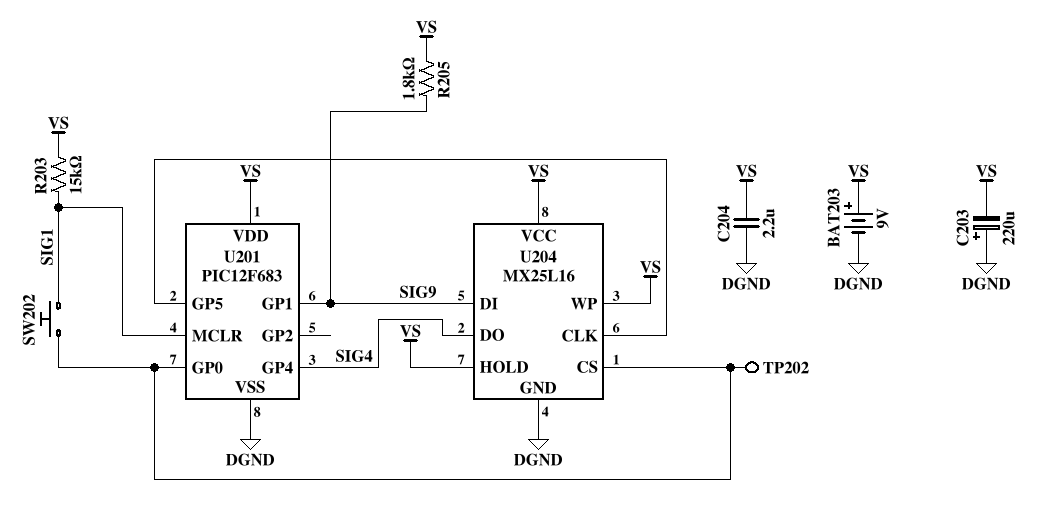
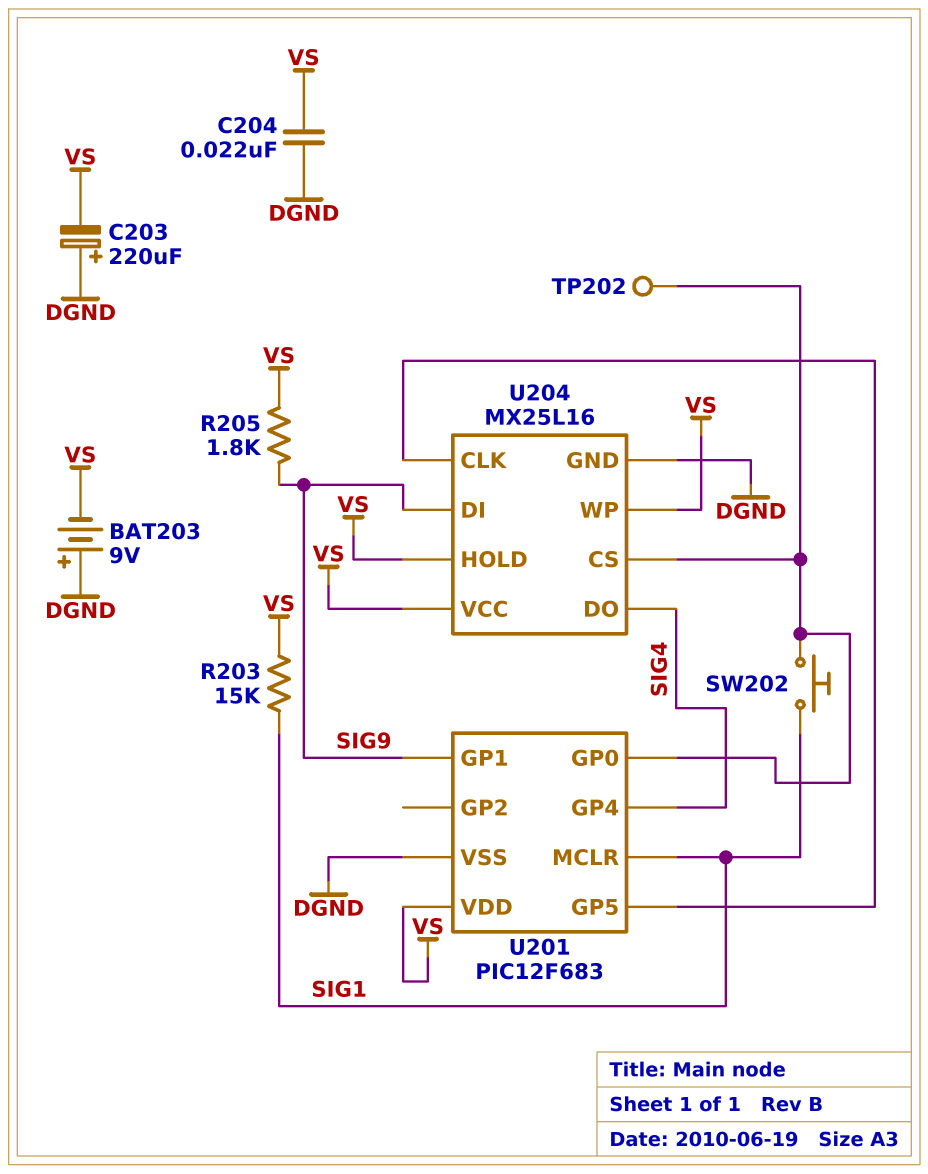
BAT203: 9V (plus VS, minus DGND) -> 9V (plus DGND, minus VS)
C204: 2.2uF (DGND, VS) -> 22nF (DGND, VS)

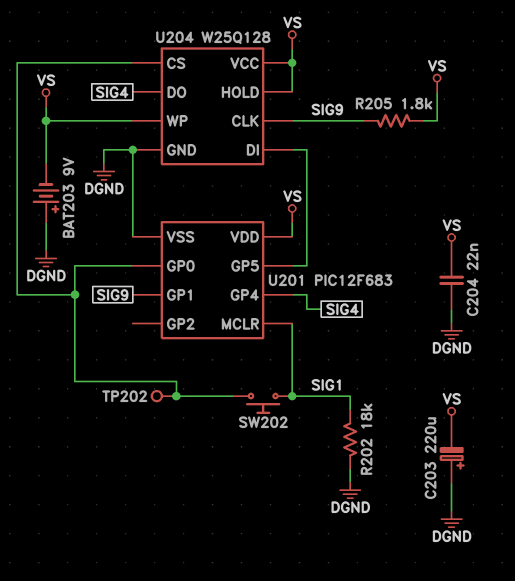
R202: none -> 18k (DGND, SIG1)
R203: 15k (SIG1, VS) -> none
U204: MX25L16 -> W25Q128
U204 pin CLK: U201/GP5 -> SIG9
U204 pin DI: SIG9 -> U201/GP5

